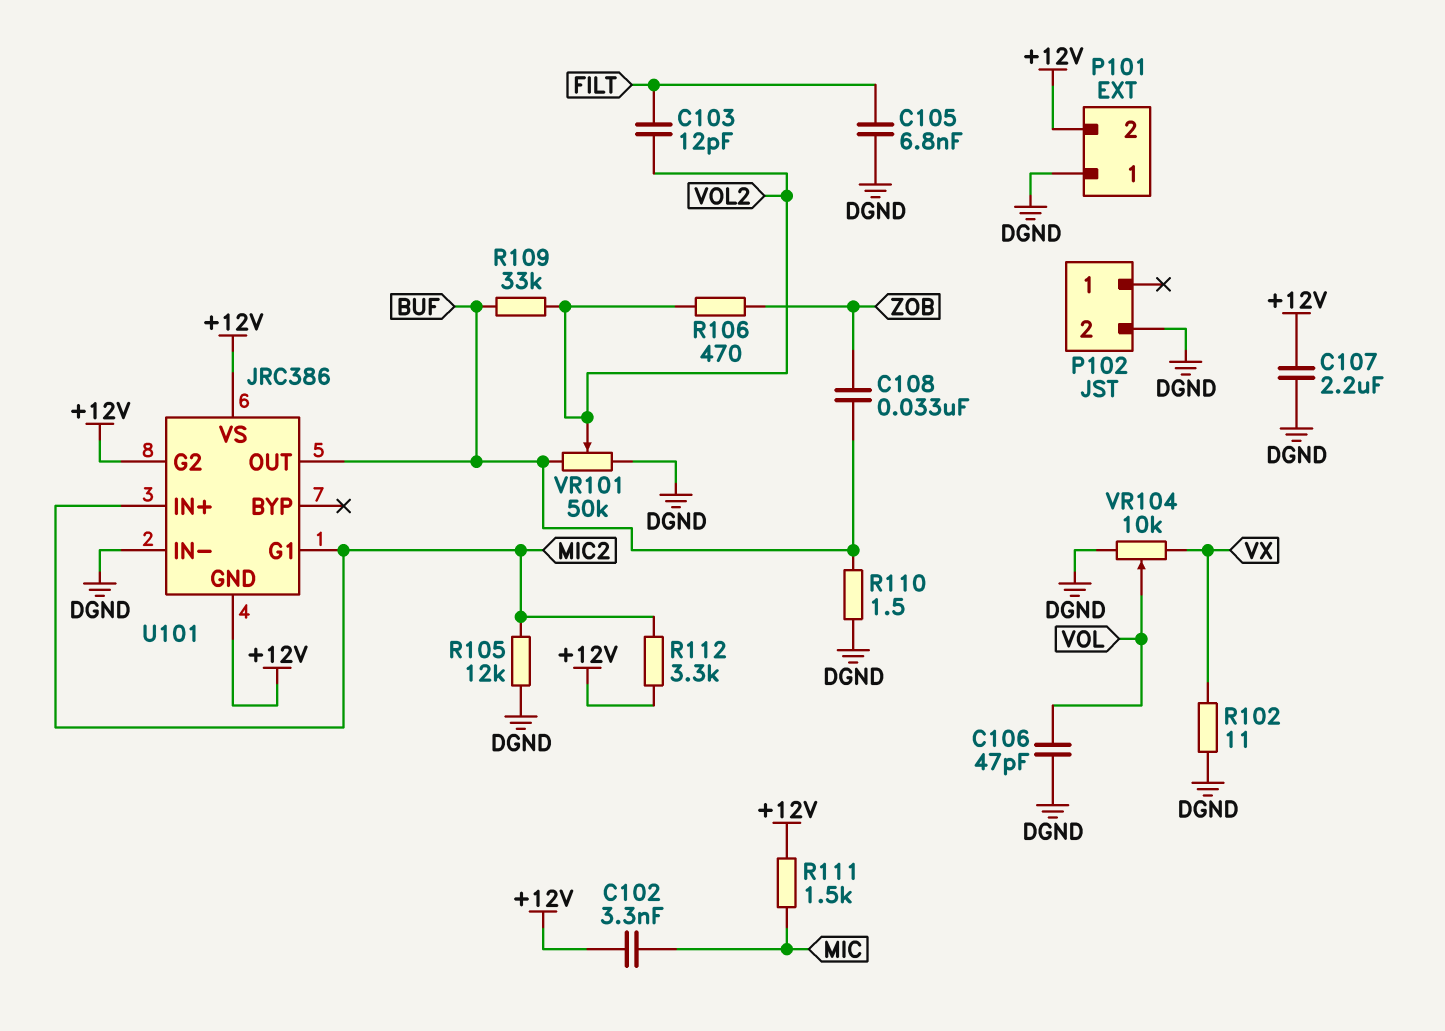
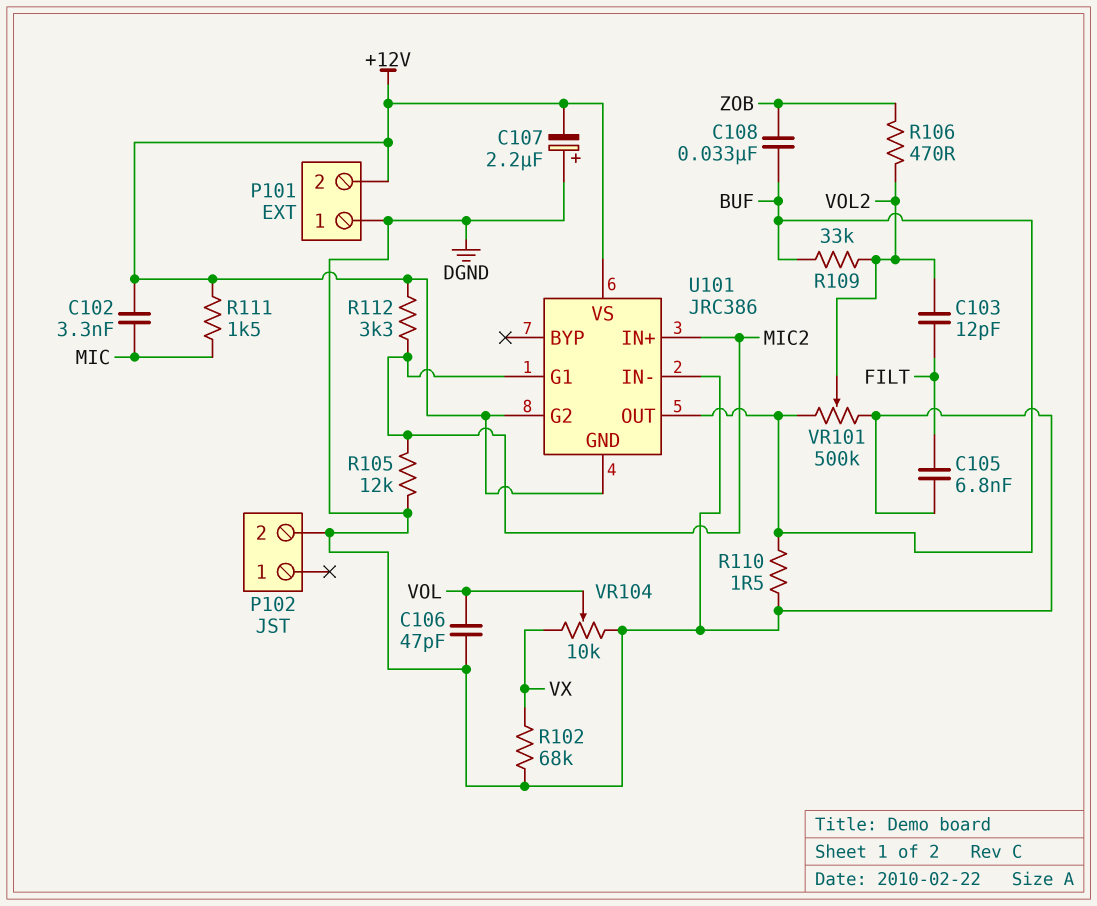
C107: 2.2uF (+12V, DGND) -> 2.2uF (plus DGND, minus +12V)
R102: 11 (DGND, VX) -> 68k (DGND, VX)
VR101: 50k (BUF, DGND, wiper VOL2) -> 500k (BUF, DGND, wiper VOL2)

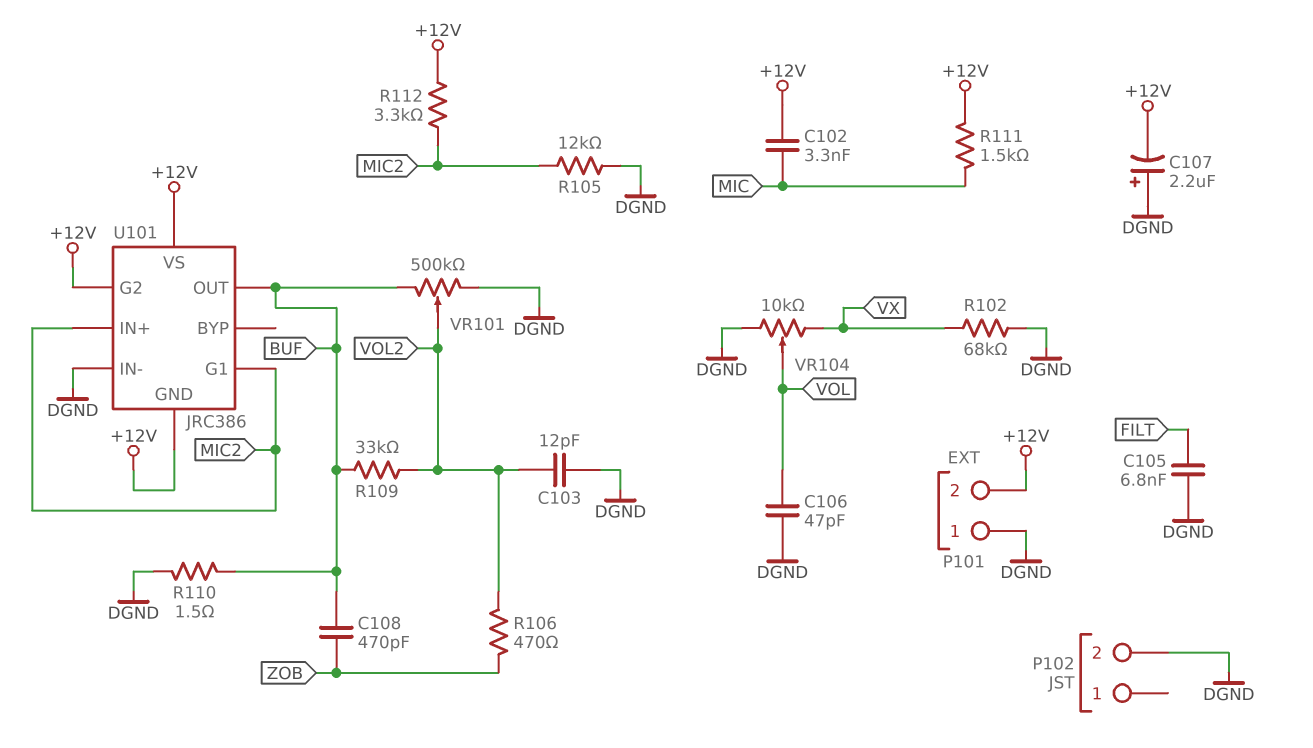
C103: 12pF (FILT, VOL2) -> 12pF (DGND, VOL2)
C108: 33nF (BUF, ZOB) -> 470pF (BUF, ZOB)

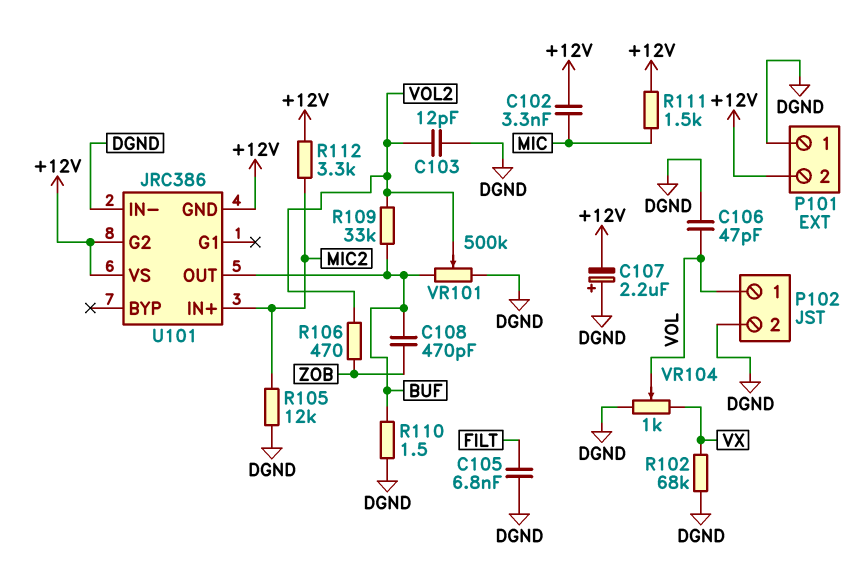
P102 pin 1: none -> VOL
U101 pin G1: MIC2 -> none
VR104: 10k (DGND, VX, wiper VOL) -> 1k (DGND, VX, wiper VOL)

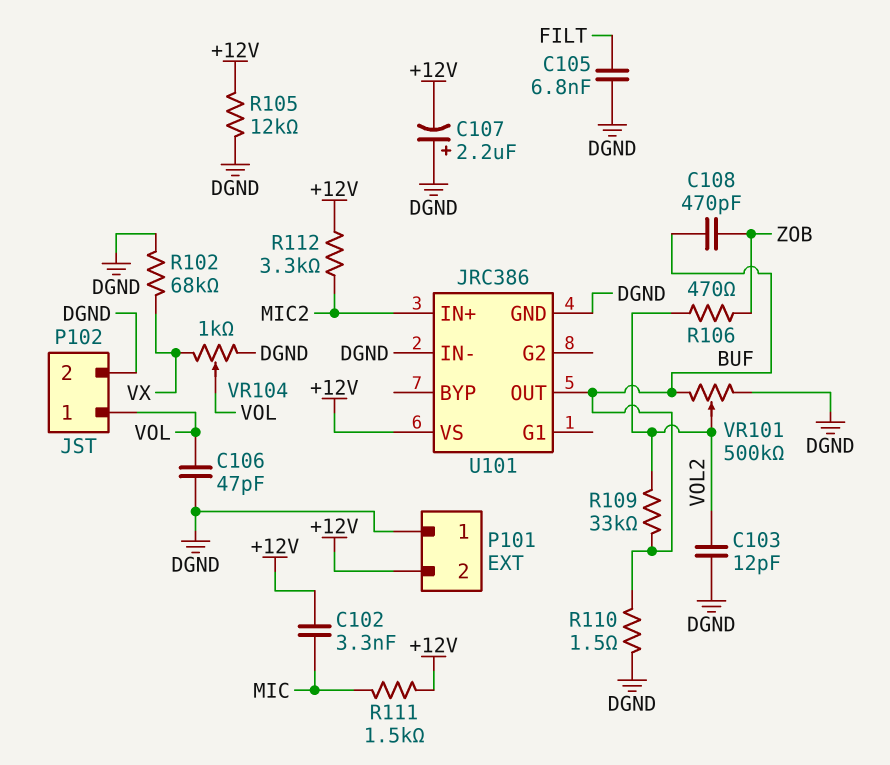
R105: 12k (DGND, MIC2) -> 12k (+12V, DGND)
U101 pin G2: +12V -> none
U101 pin GND: +12V -> DGND

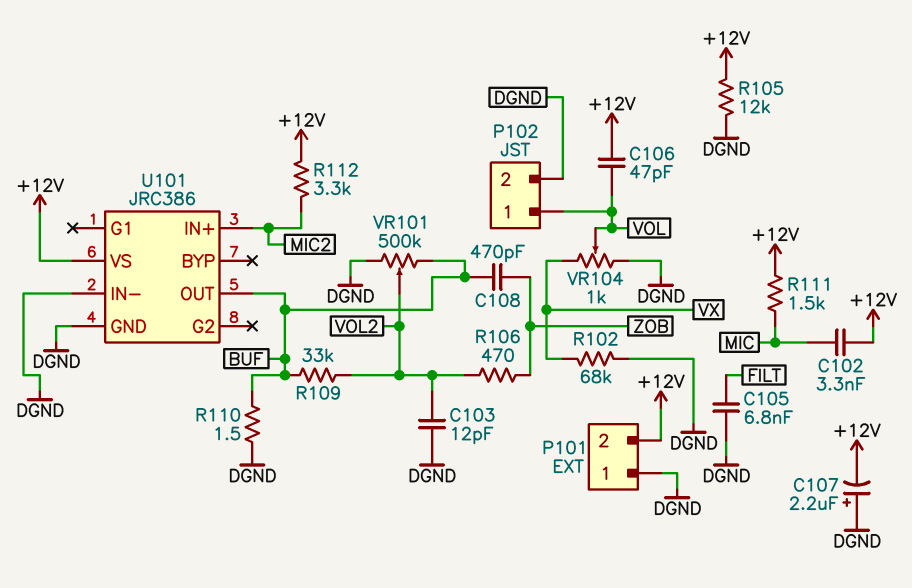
C106: 47pF (DGND, VOL) -> 47pF (+12V, VOL)

